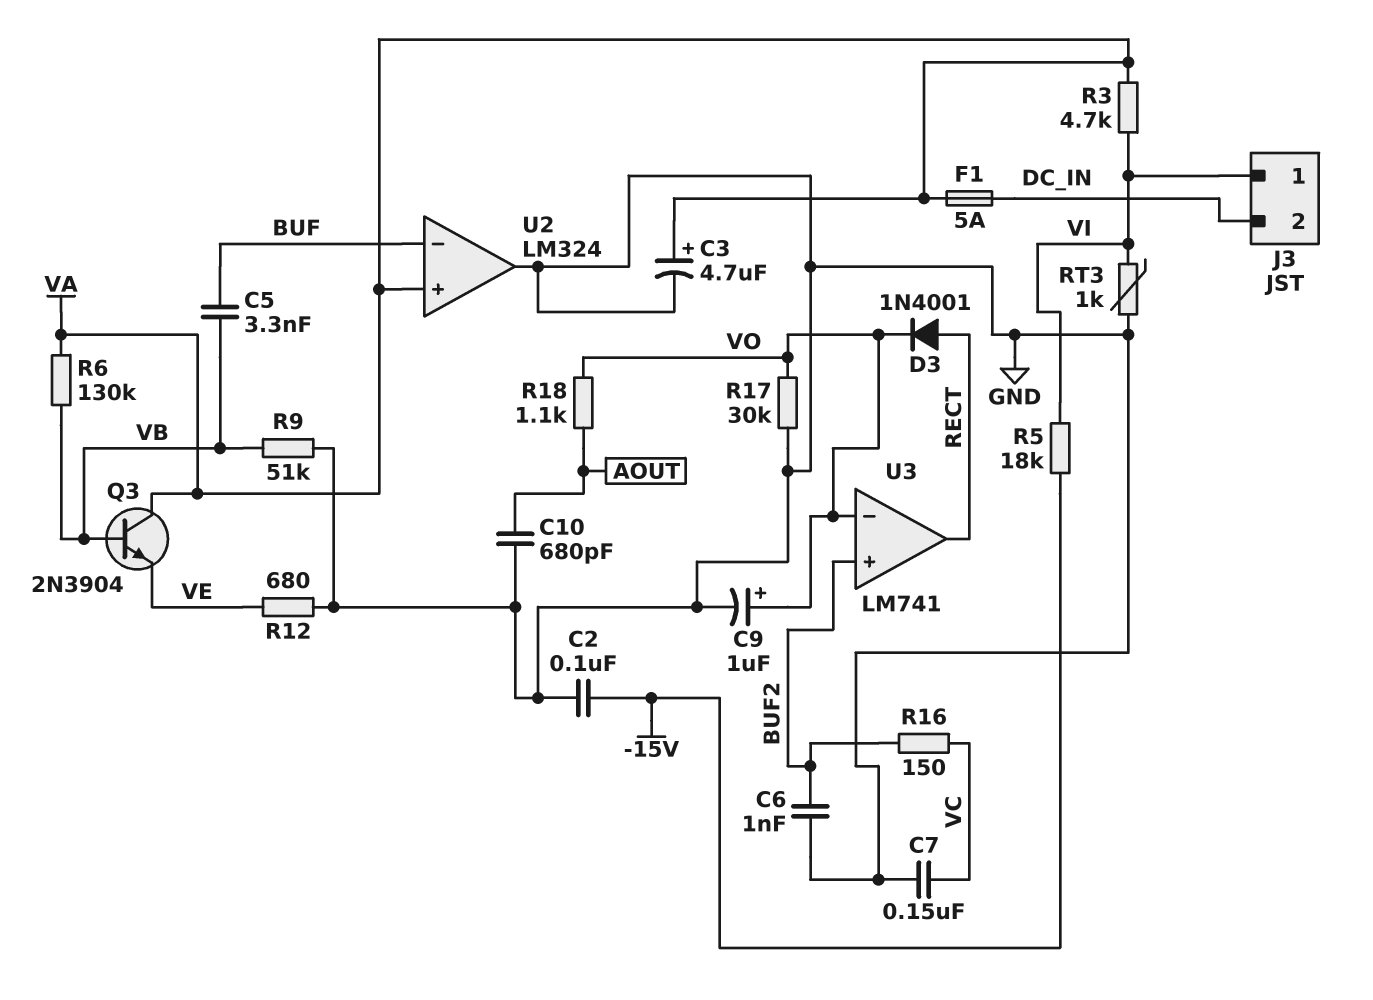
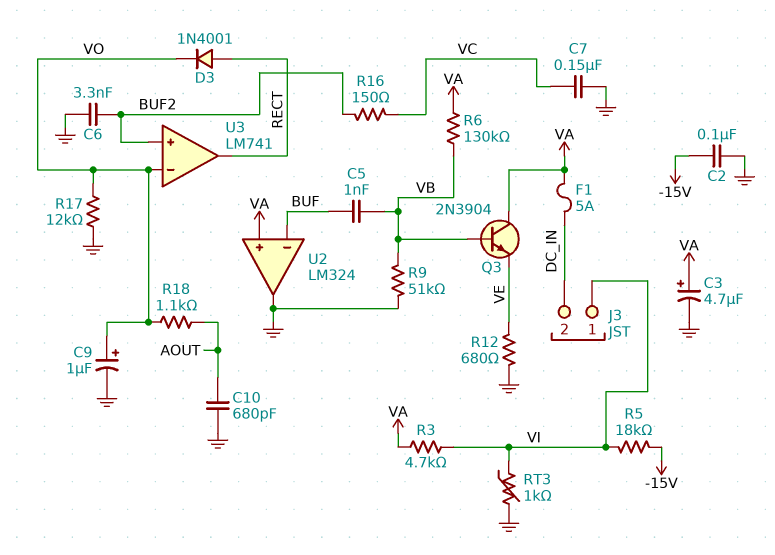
C5: 3.3nF (BUF, VB) -> 1nF (BUF, VB)
C6: 1nF (BUF2, GND) -> 3.3nF (BUF2, GND)
R17: 30k (GND, VO) -> 12k (GND, VO)

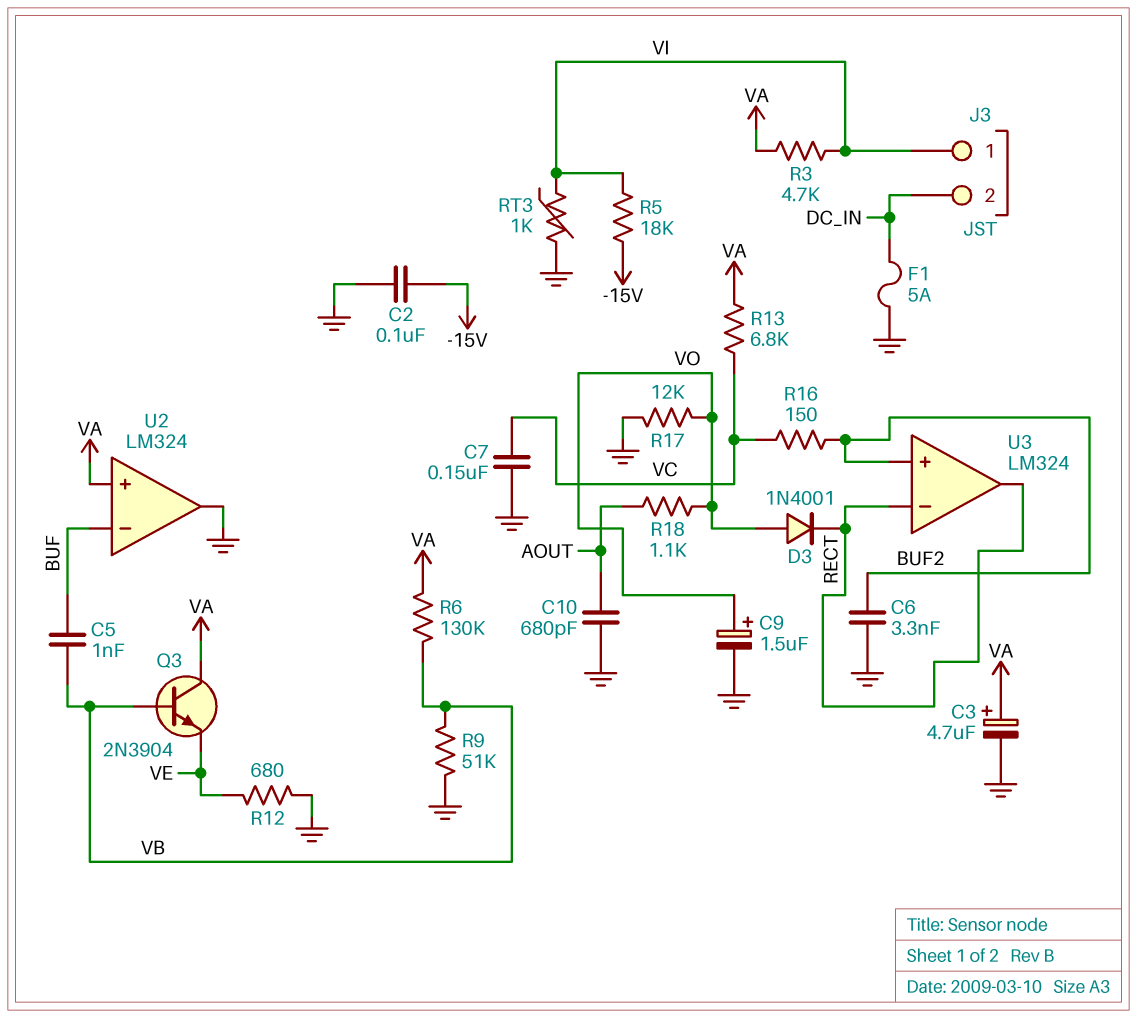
C9: 1uF (plus VO, minus GND) -> 1.5uF (plus VO, minus GND)
D3: diode 1N4001 (A RECT, K VO) -> diode 1N4001 (A VO, K RECT)
F1: 5A (DC_IN, VA) -> 5A (DC_IN, GND)
R13: none -> 6.8k (VA, VC)
U3: LM741 -> LM324
U3 pin in-: VO -> RECT

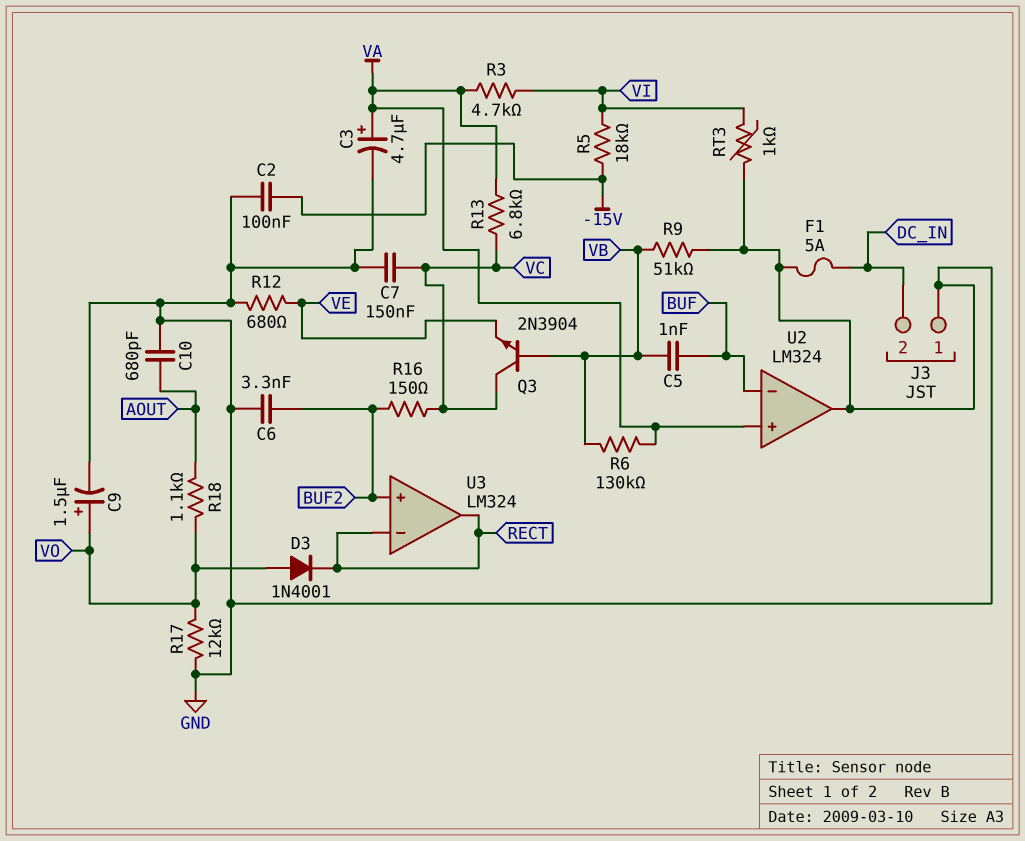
J3 pin 1: VI -> GND
Q3: NPN 2N3904 (B VB, C VA, E VE) -> NPN 2N3904 (B VB, C VC, E VE)

